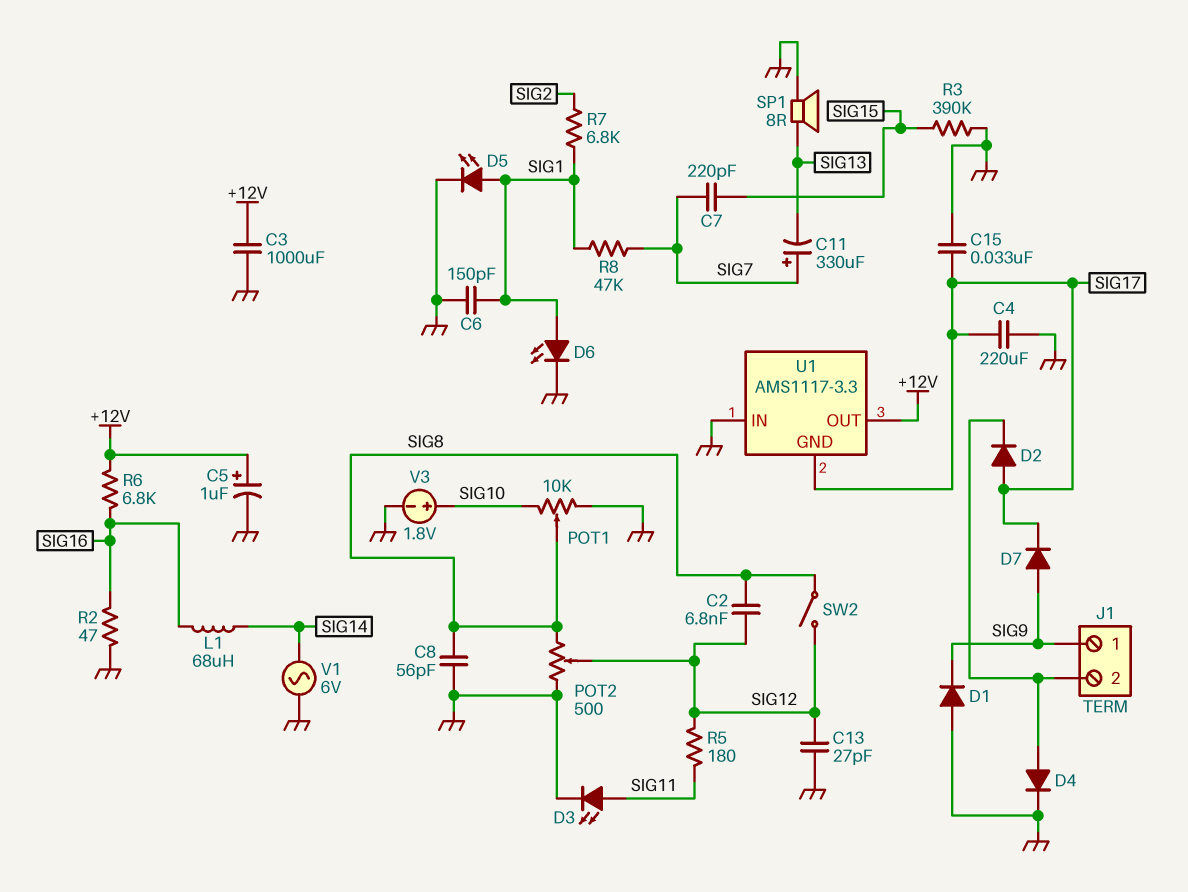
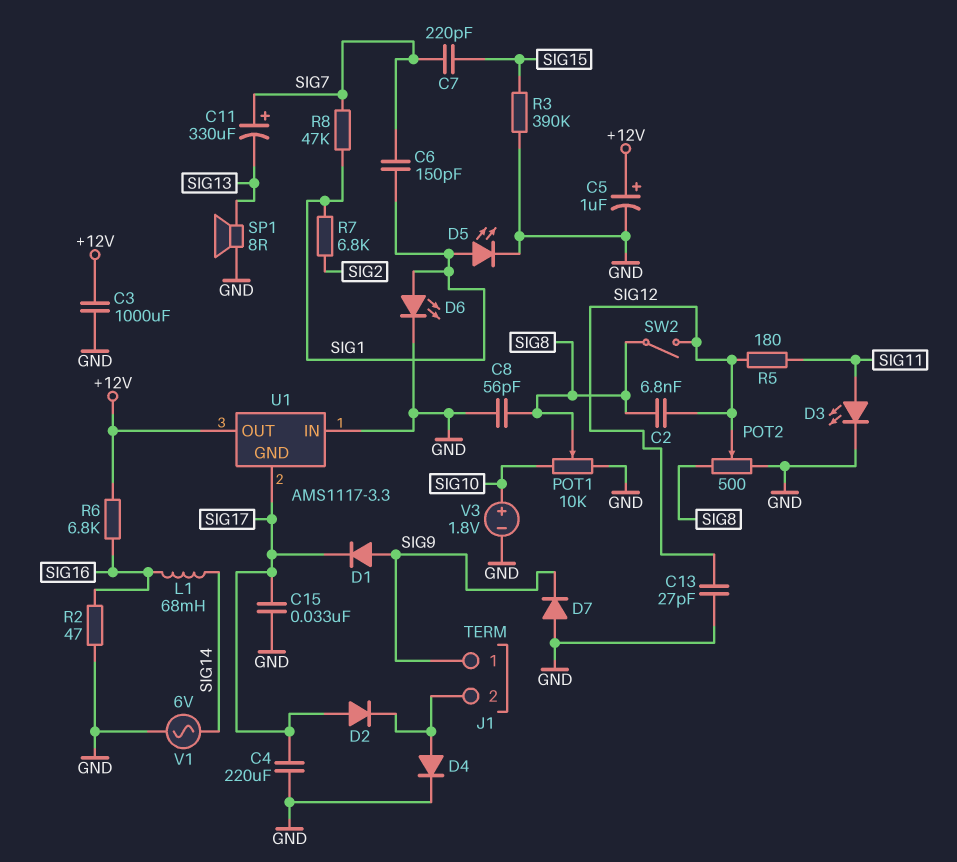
C6: 150pF (GND, SIG1) -> 150pF (SIG1, SIG7)
D1: diode (A GND, K SIG9) -> diode (A SIG9, K SIG17)
D7: diode (A SIG9, K SIG17) -> diode (A GND, K SIG9)
L1: 68uH (SIG14, SIG16) -> 68mH (SIG14, SIG16)

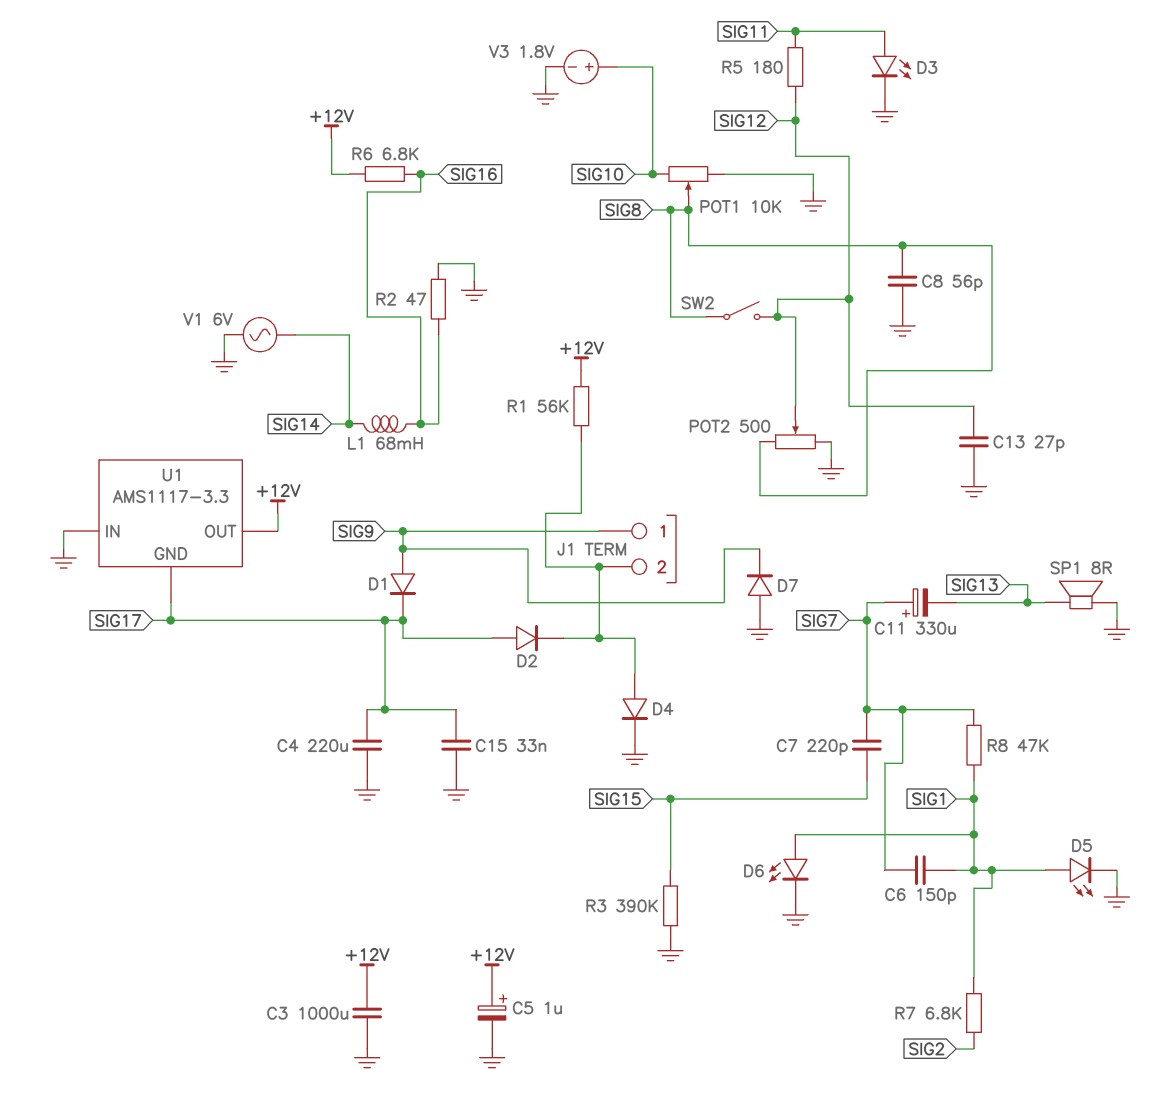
C2: 6.8nF (SIG8, SIG12) -> none
R1: none -> 56k (+12V, J1/2)

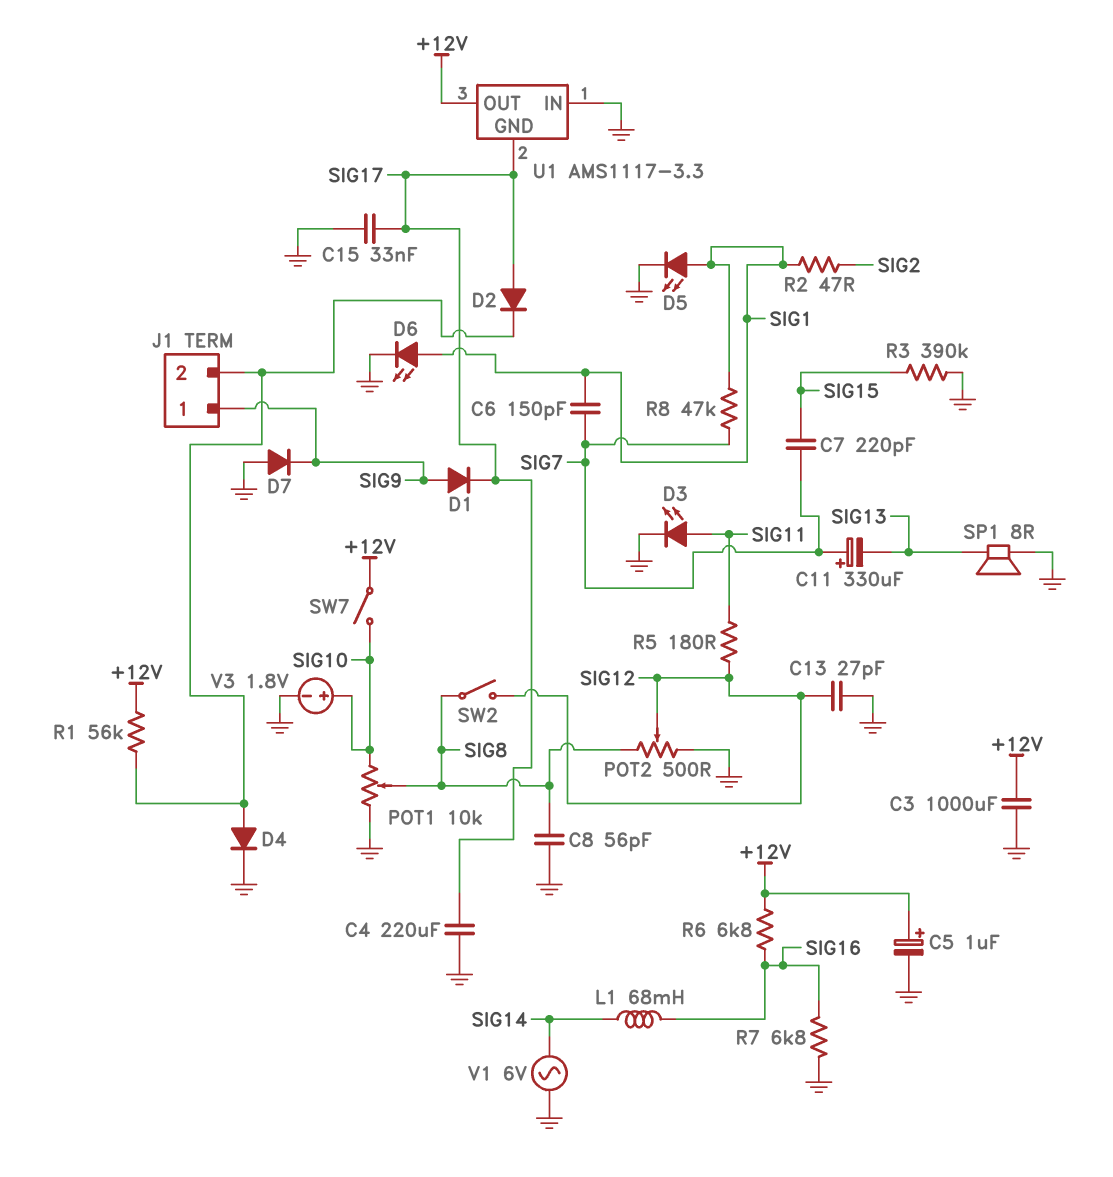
R2: 47 (GND, SIG16) -> 47 (SIG1, SIG2)
R7: 6.8k (SIG1, SIG2) -> 6.8k (GND, SIG16)
SW7: none -> switch (+12V, SIG10)

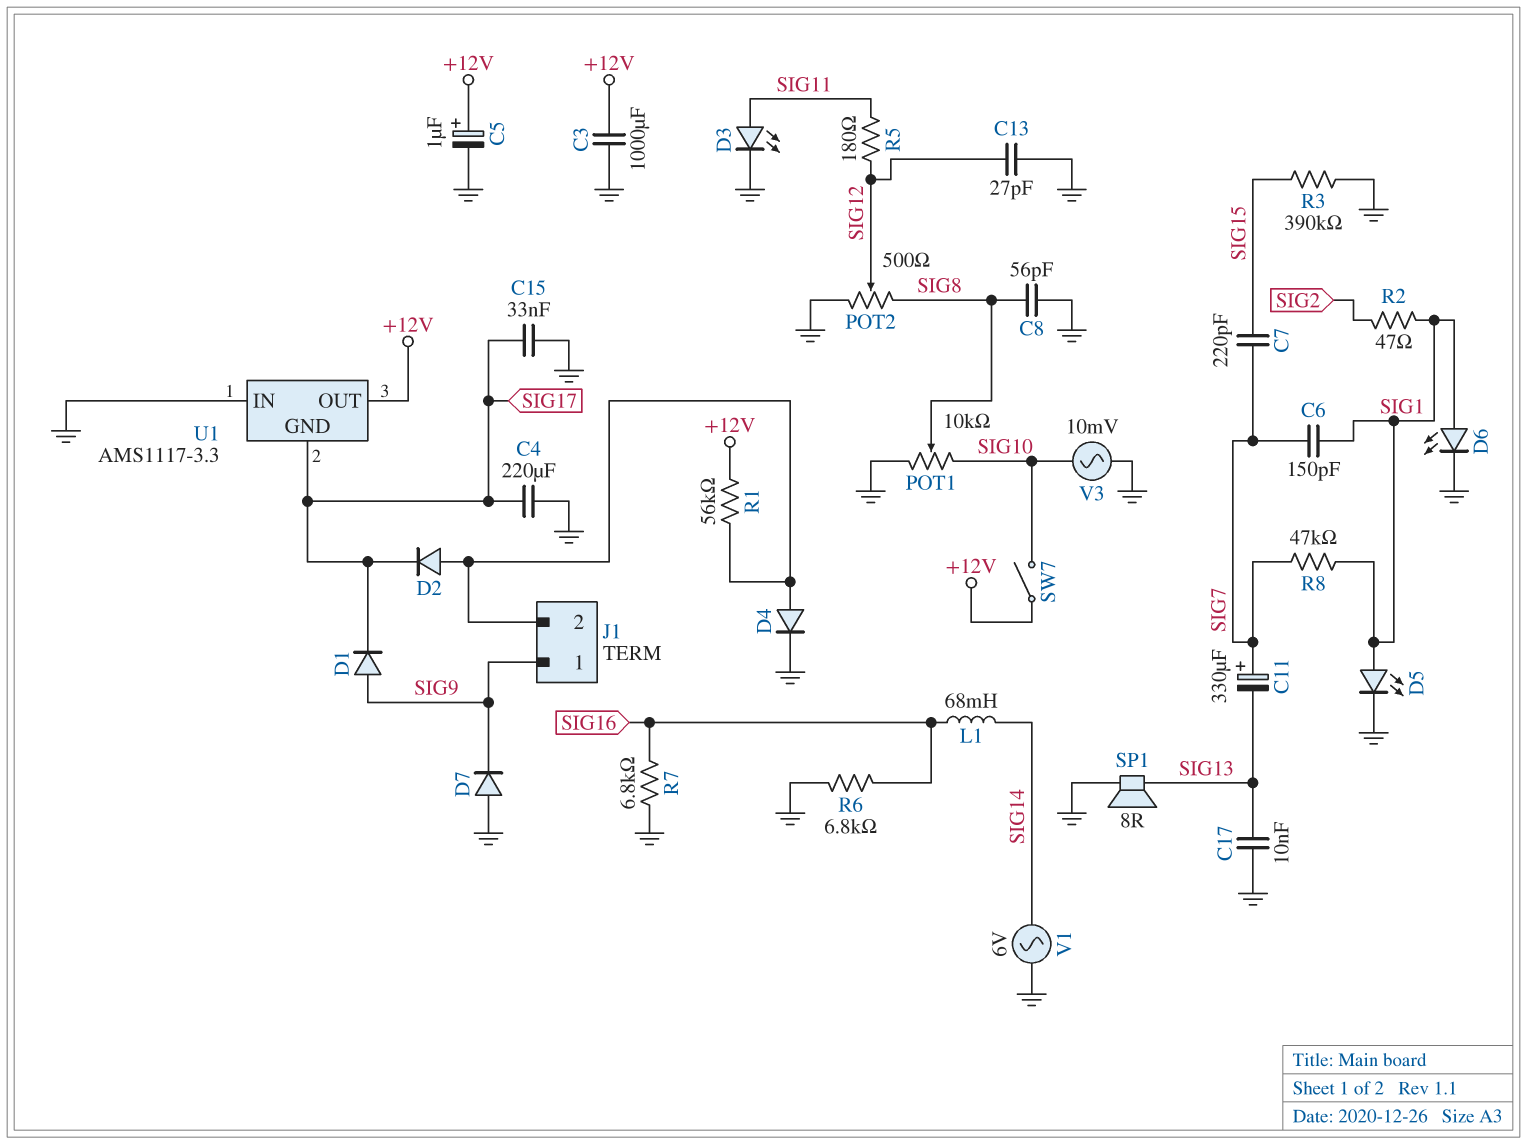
C17: none -> 10nF (GND, SIG13)
D2: diode (A SIG17, K J1/2) -> diode (A J1/2, K SIG17)
R6: 6.8k (+12V, SIG16) -> 6.8k (GND, SIG16)
SW2: switch (SIG8, SIG12) -> none
V3: 1.8V (plus SIG10, minus GND) -> AC 10mV (GND, SIG10)

